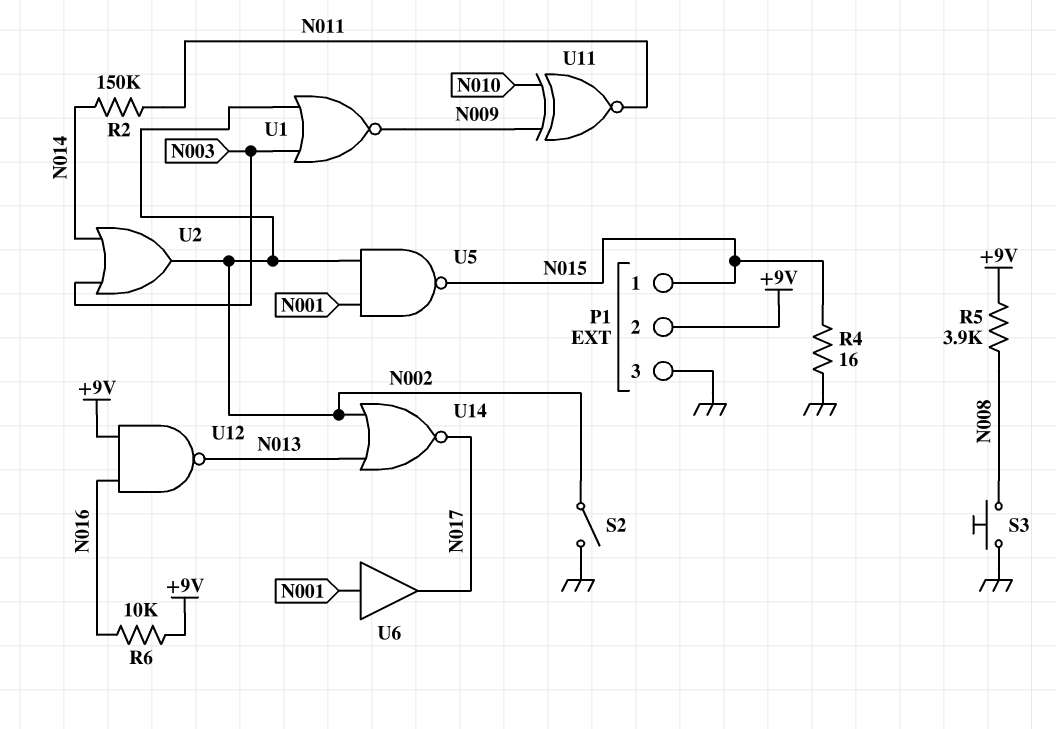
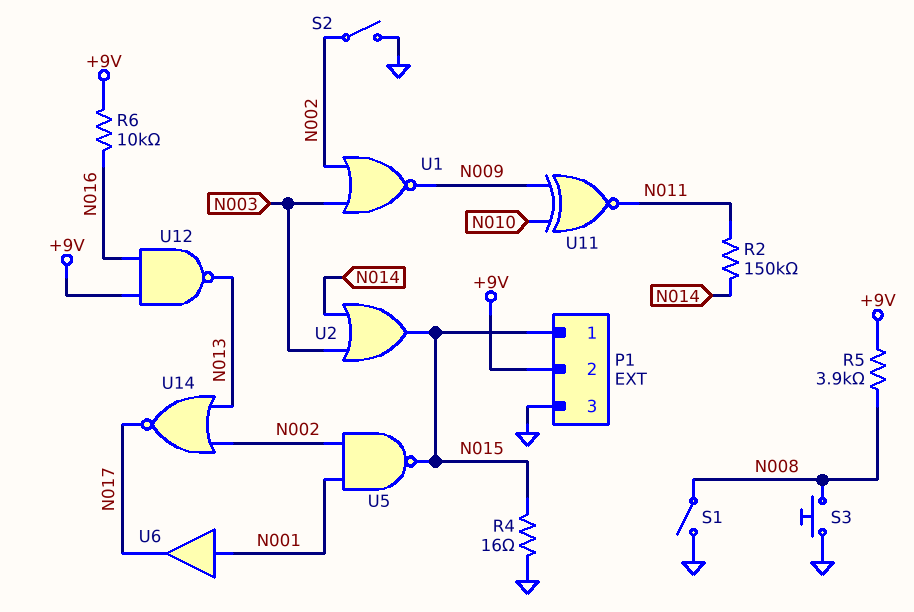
S1: none -> switch (GND, N008)
U2: OR (in N003, in N014, out N002) -> OR (in N003, in N014, out N015)

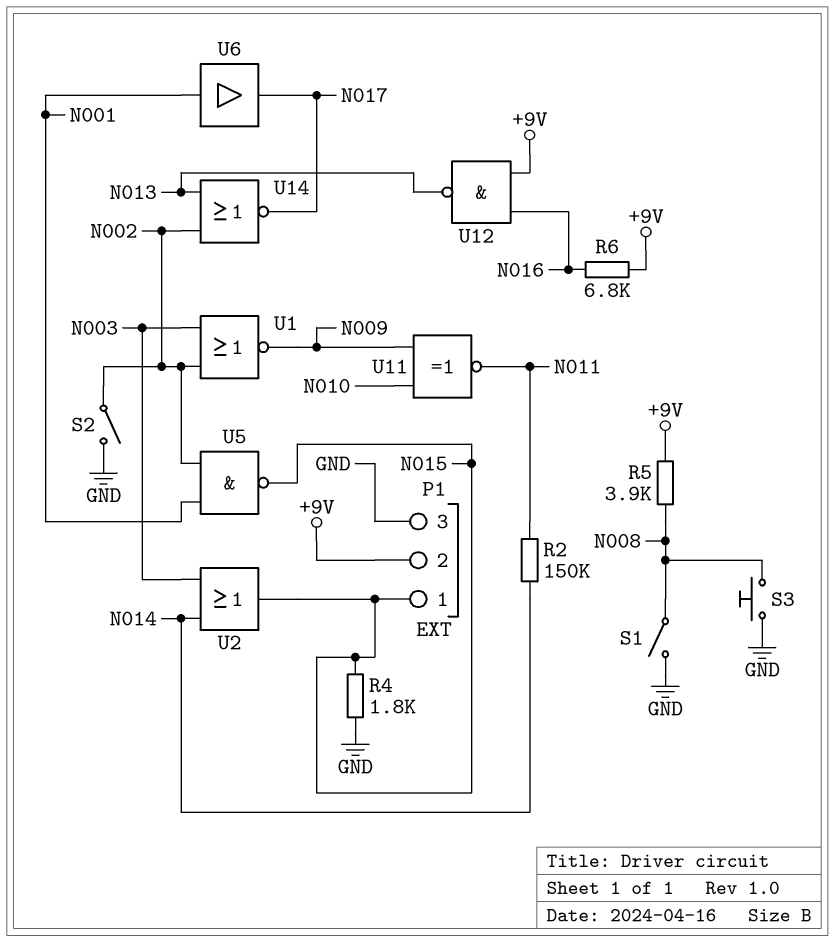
R4: 16 (GND, N015) -> 1.8k (GND, N015)
R6: 10k (+9V, N016) -> 6.8k (+9V, N016)

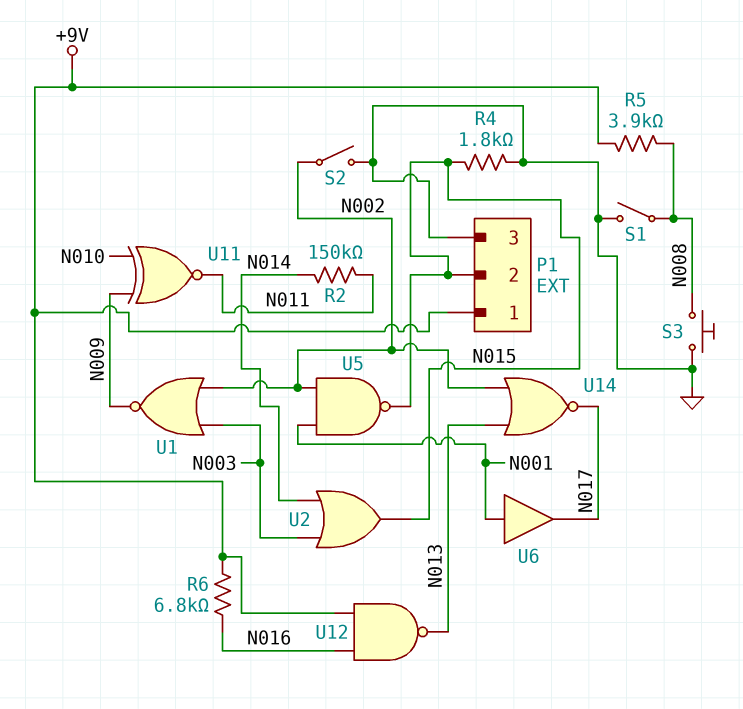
P1 pin 1: N015 -> +9V
P1 pin 2: +9V -> N015

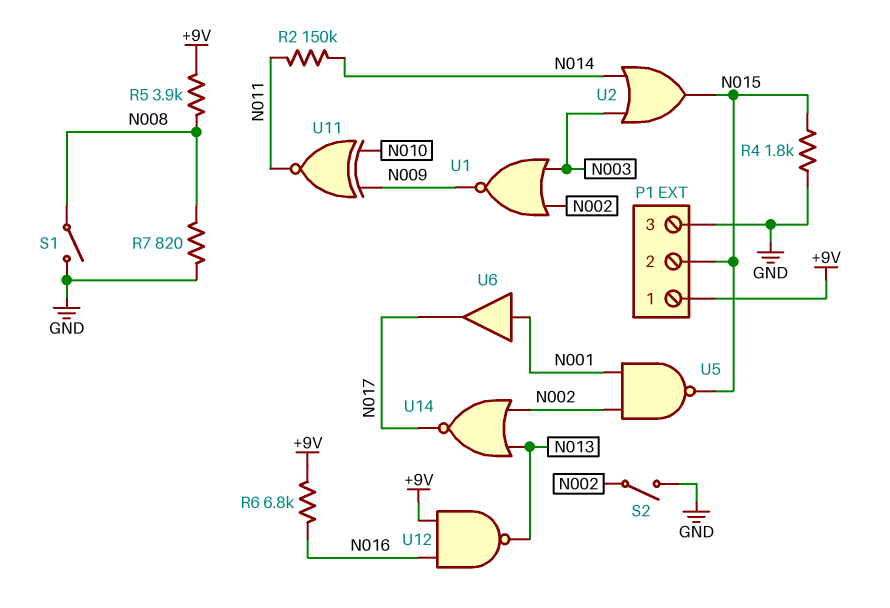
R7: none -> 820 (GND, N008)
S3: button (GND, N008) -> none

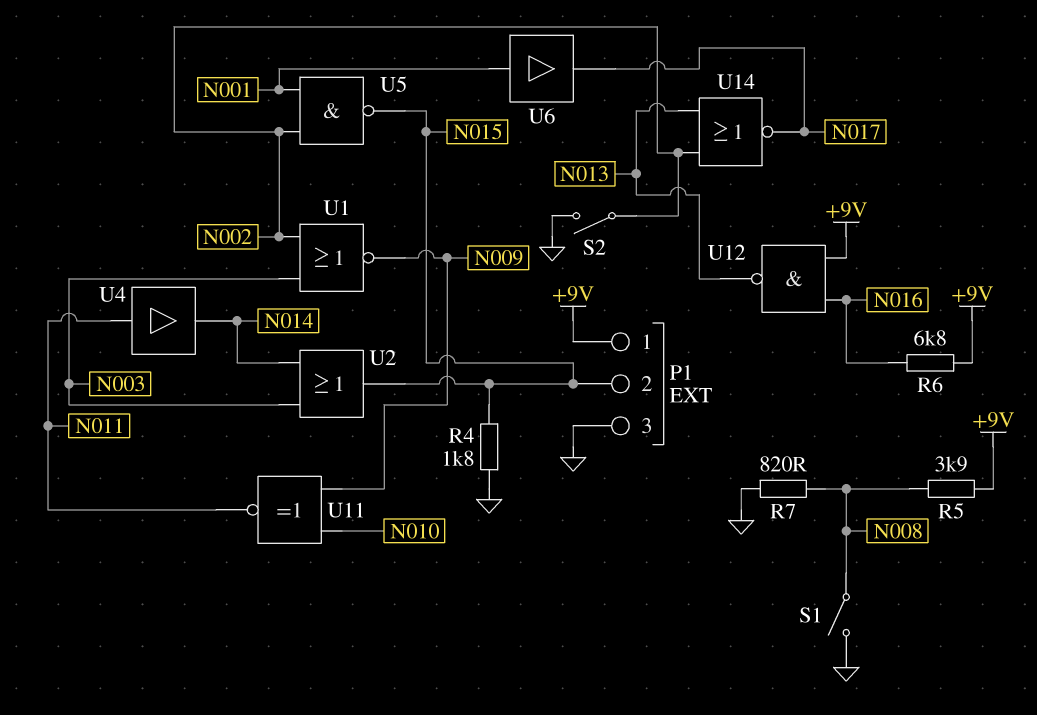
R2: 150k (N011, N014) -> none
U4: none -> buffer (in N011, out N014)

